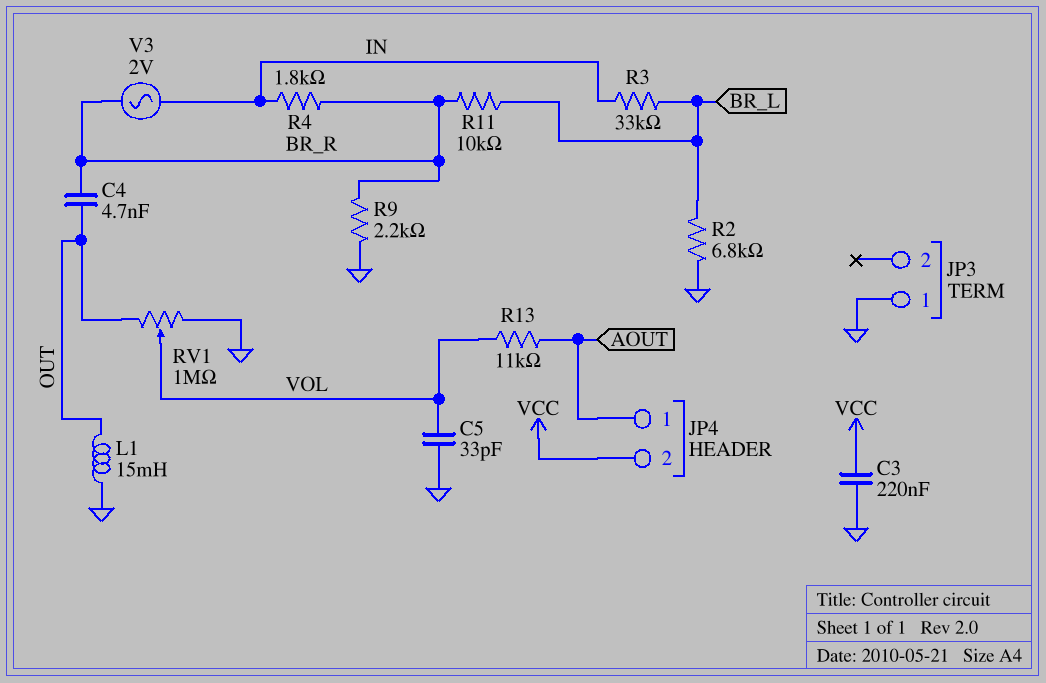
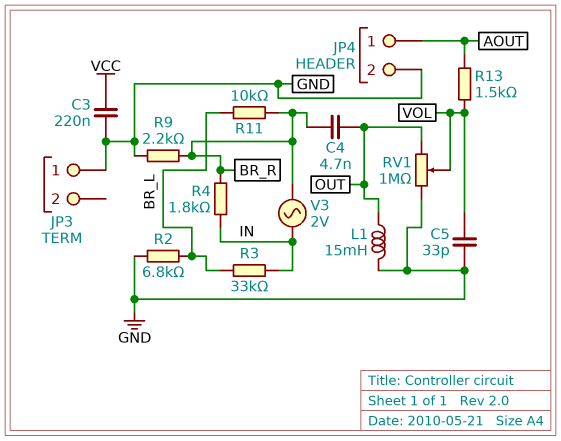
JP4 pin 2: VCC -> GND
R13: 11k (AOUT, VOL) -> 1.5k (AOUT, VOL)

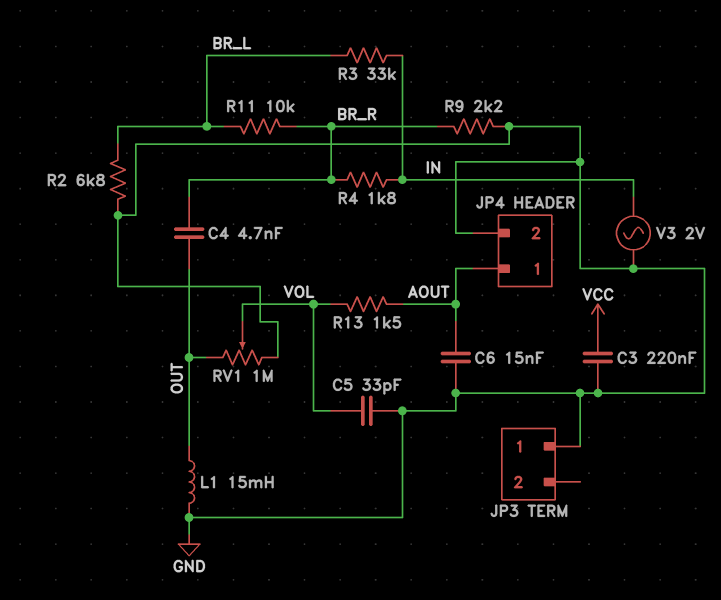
C6: none -> 15nF (AOUT, GND)
V3: AC 2V (BR_R, IN) -> AC 2V (GND, IN)

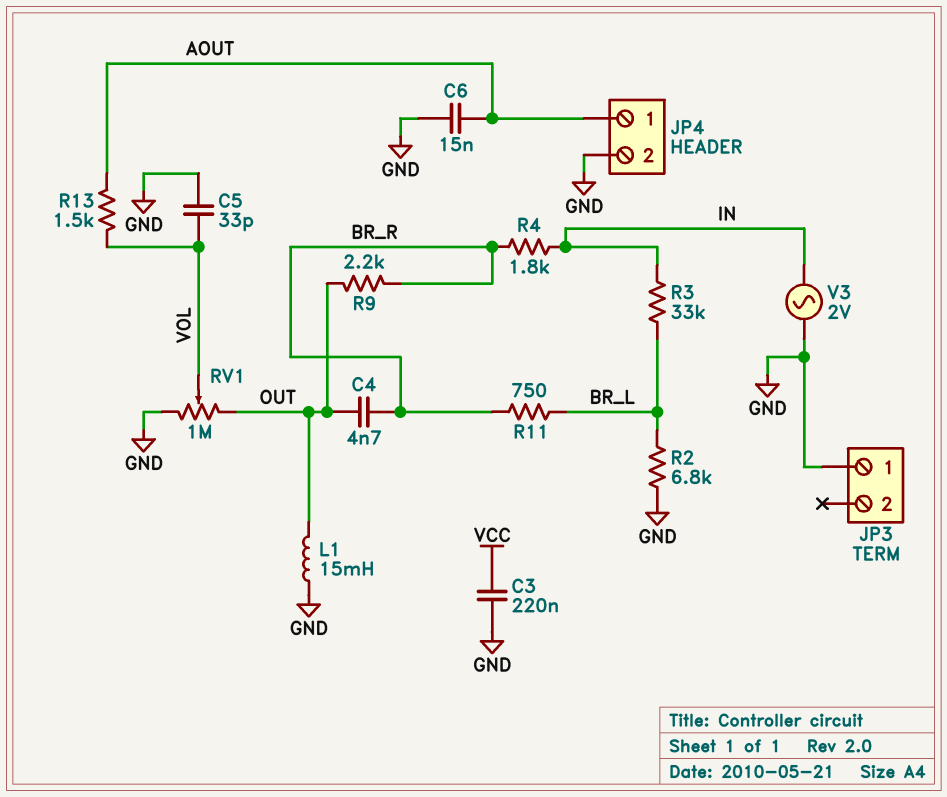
R9: 2.2k (BR_R, GND) -> 2.2k (BR_R, OUT)
R11: 10k (BR_L, BR_R) -> 750 (BR_L, BR_R)

